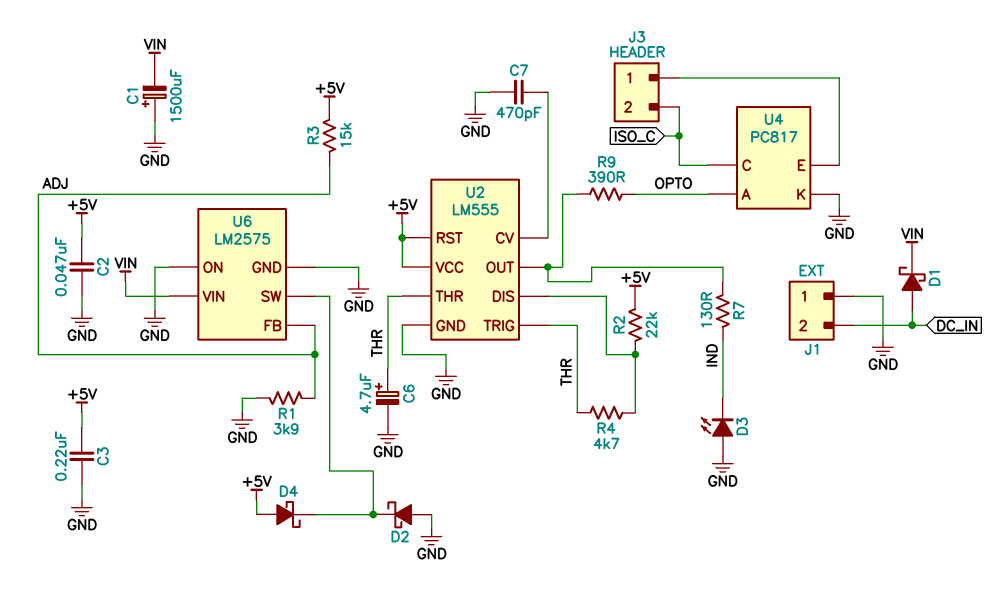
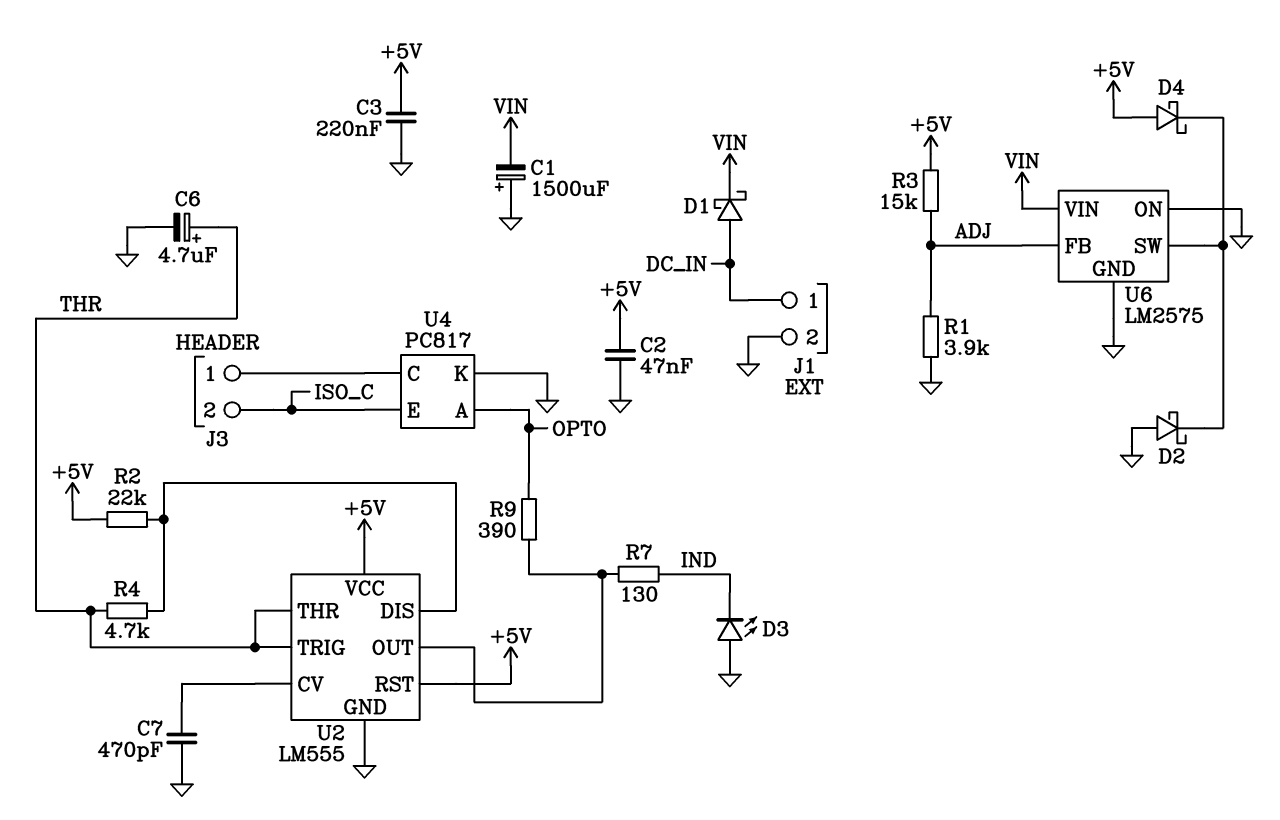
J1 pin 1: GND -> DC_IN
J1 pin 2: DC_IN -> GND
U4 pin C: ISO_C -> J3/1
U4 pin E: J3/1 -> ISO_C

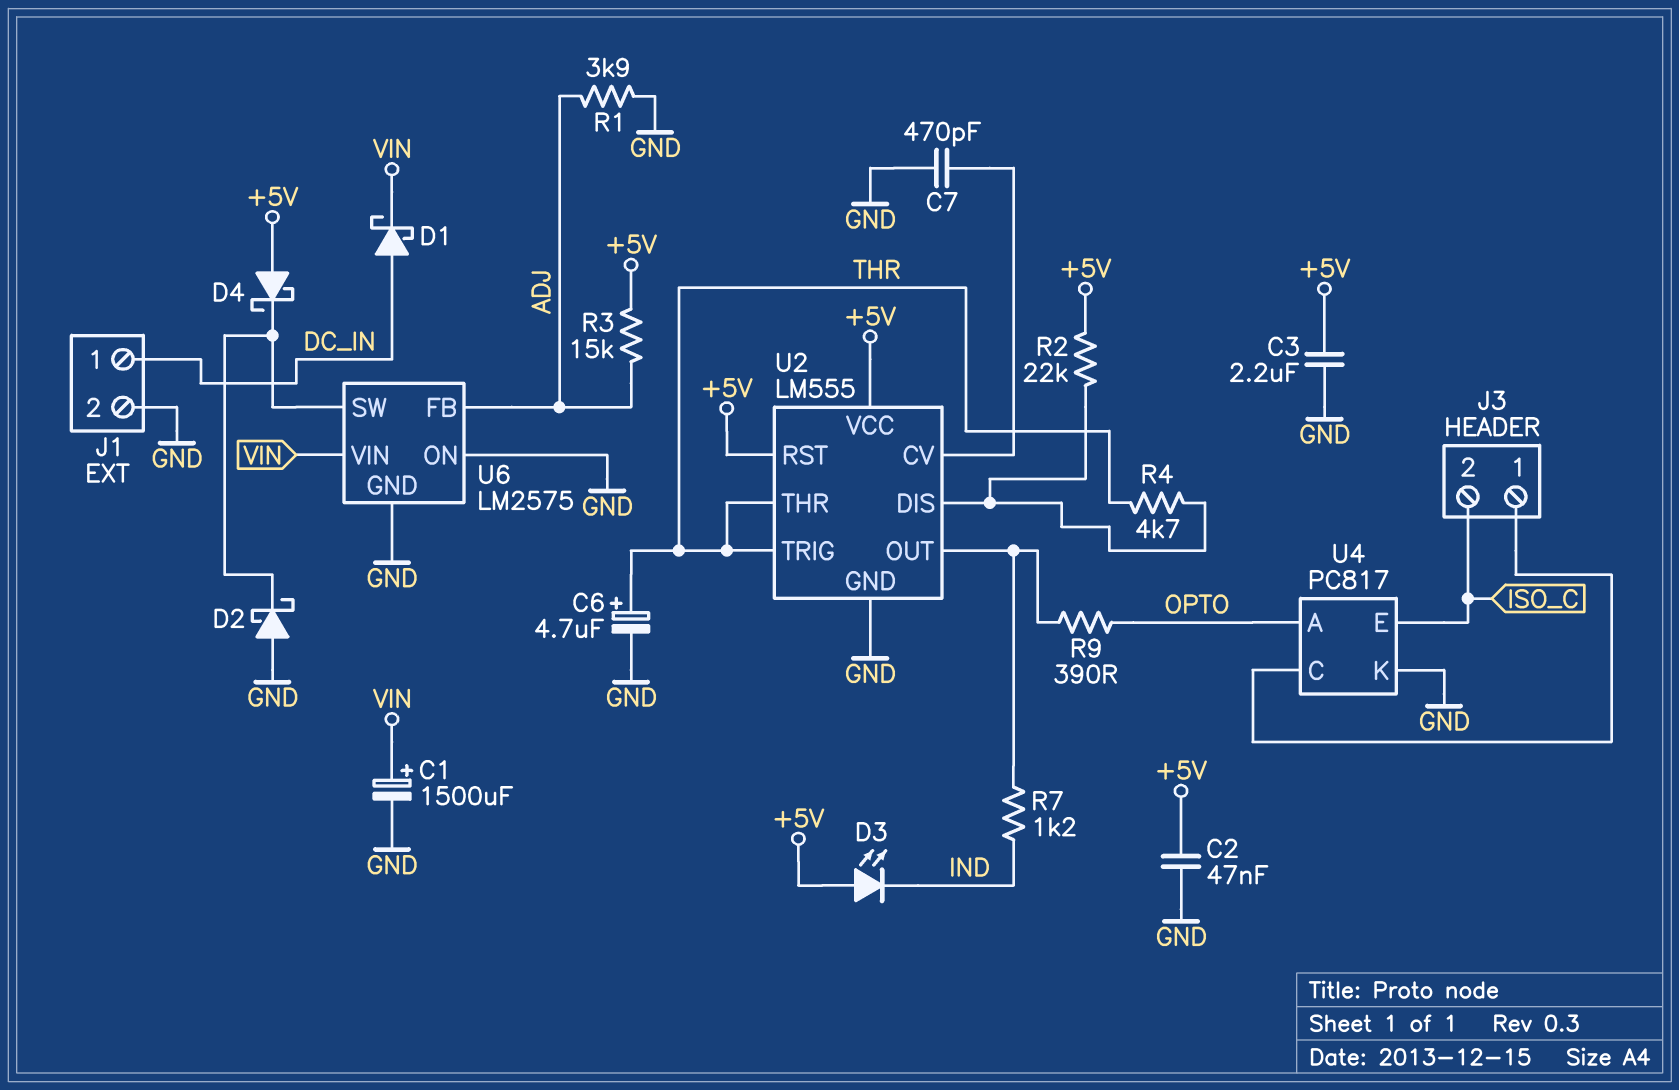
C1: 1500uF (plus GND, minus VIN) -> 1500uF (plus VIN, minus GND)
C3: 220nF (+5V, GND) -> 2.2uF (+5V, GND)
D3: LED (A GND, K IND) -> LED (A +5V, K IND)
R7: 130 (IND, U2/OUT) -> 1.2k (IND, U2/OUT)

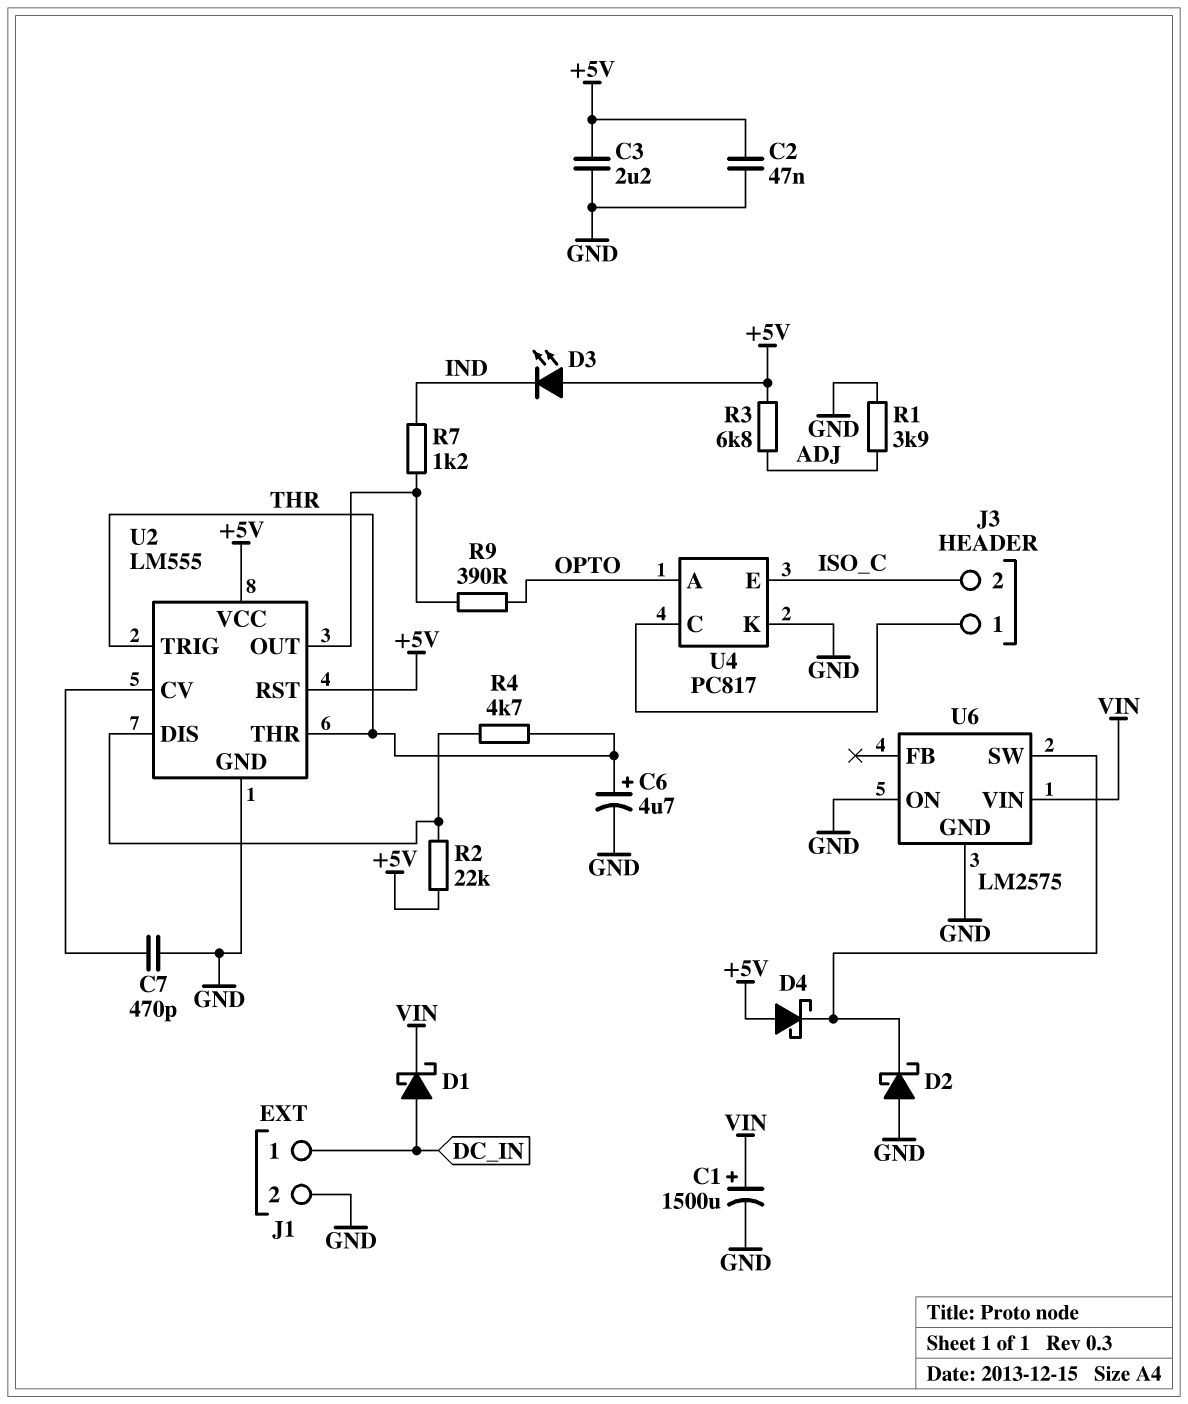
R3: 15k (+5V, ADJ) -> 6.8k (+5V, ADJ)
U6 pin FB: ADJ -> none

